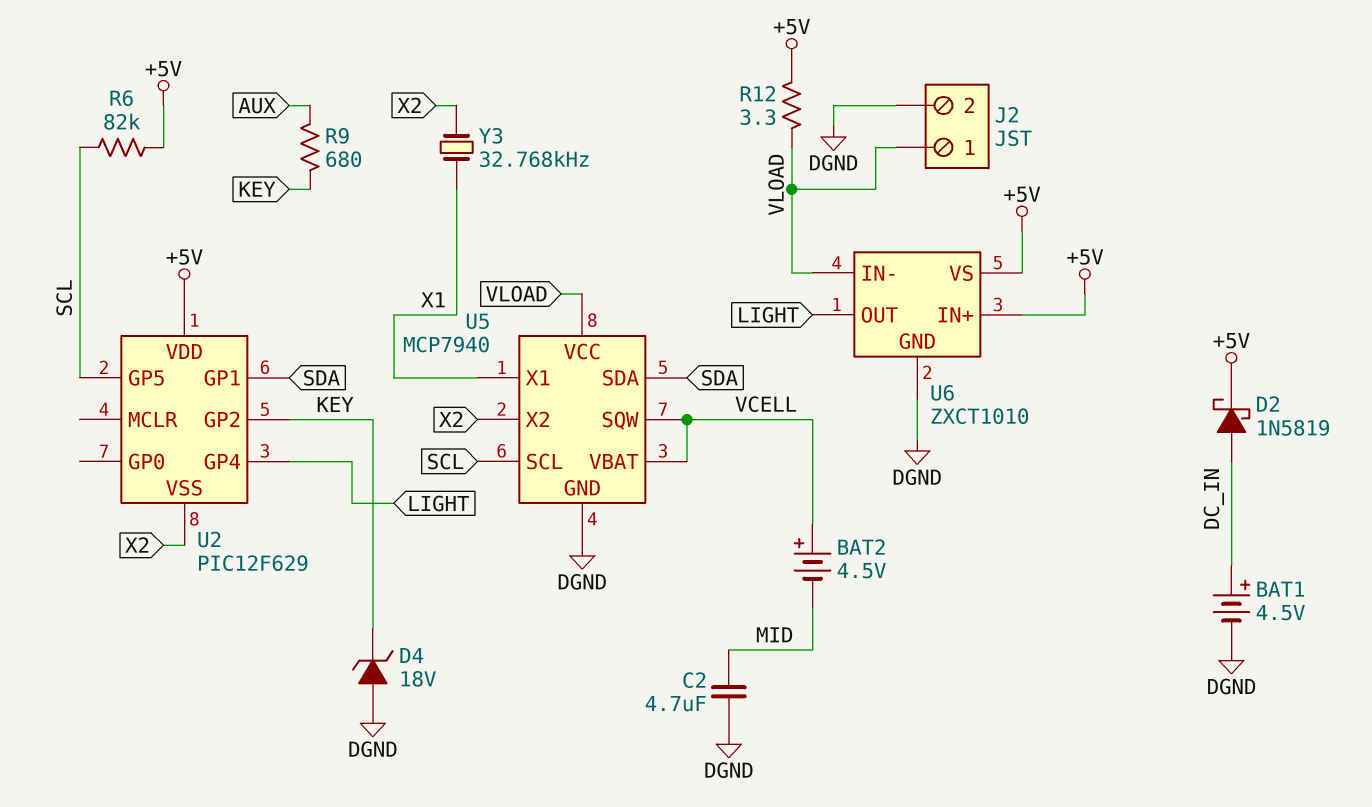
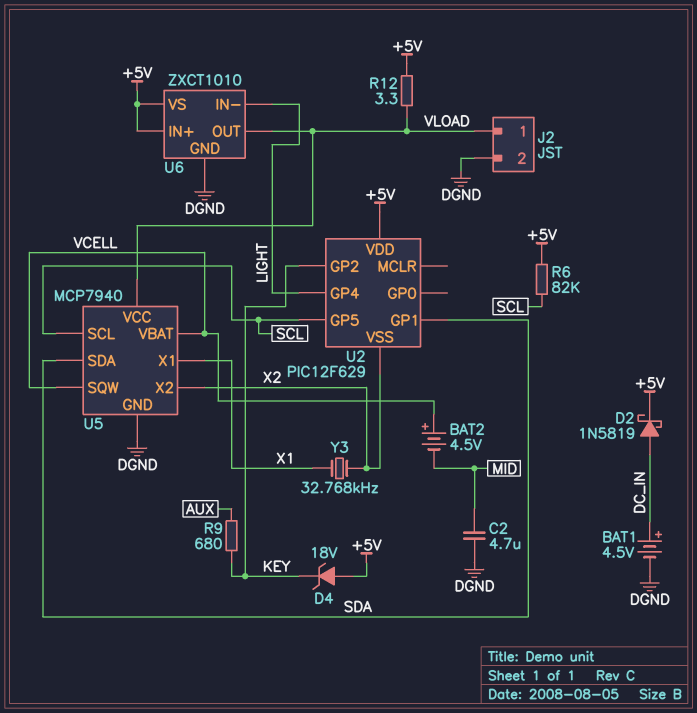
D4: zener 18V (A DGND, K KEY) -> zener 18V (A +5V, K KEY)
U6 pin IN-: VLOAD -> LIGHT
U6 pin OUT: LIGHT -> VLOAD

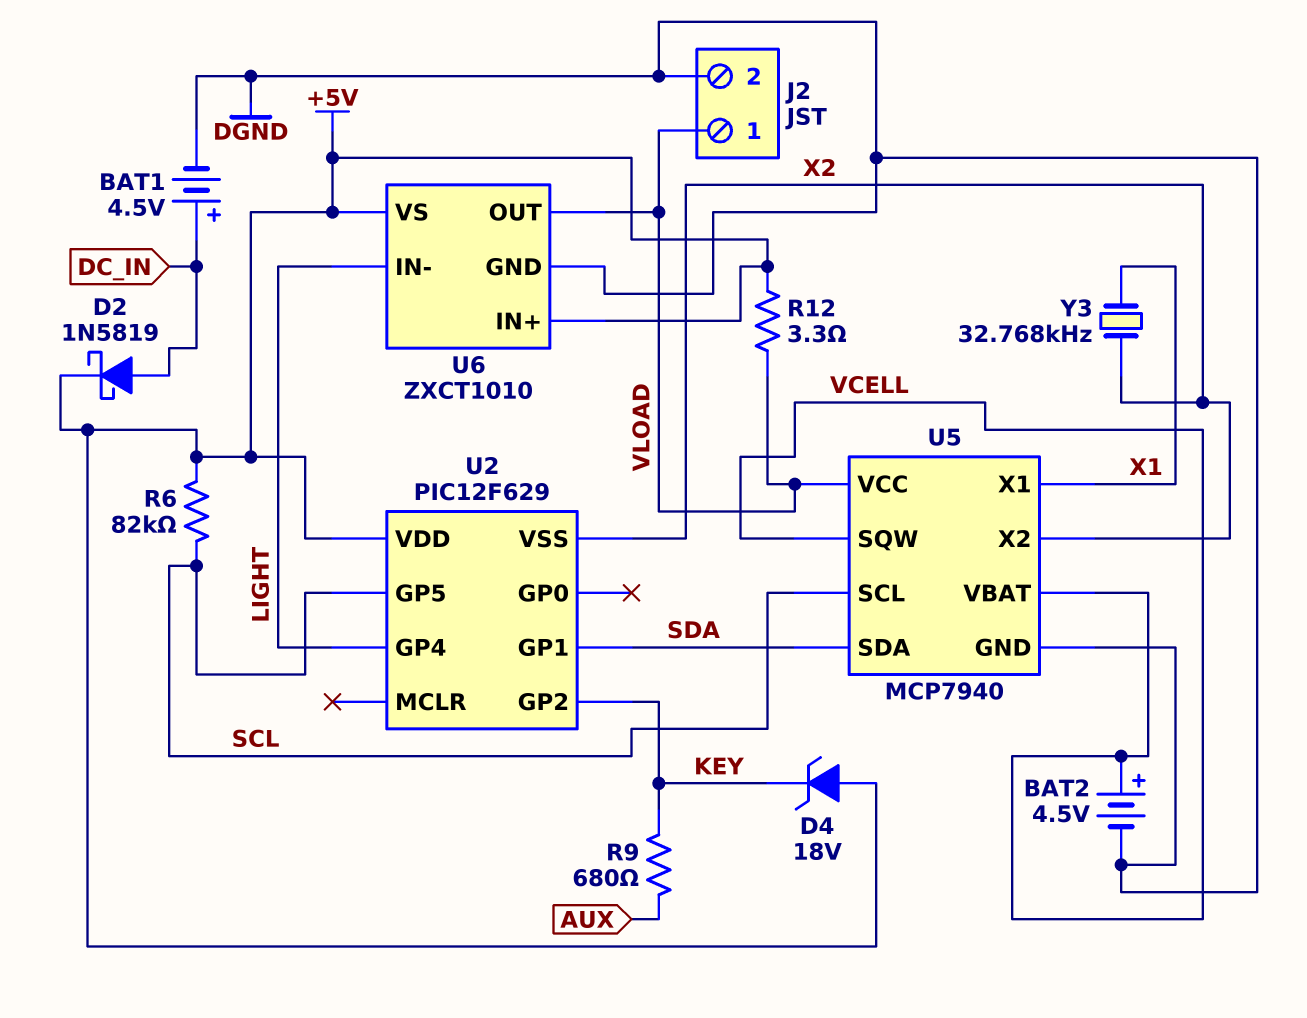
BAT2: 4.5V (plus VCELL, minus MID) -> 4.5V (plus VCELL, minus DGND)
C2: 4.7uF (DGND, MID) -> none

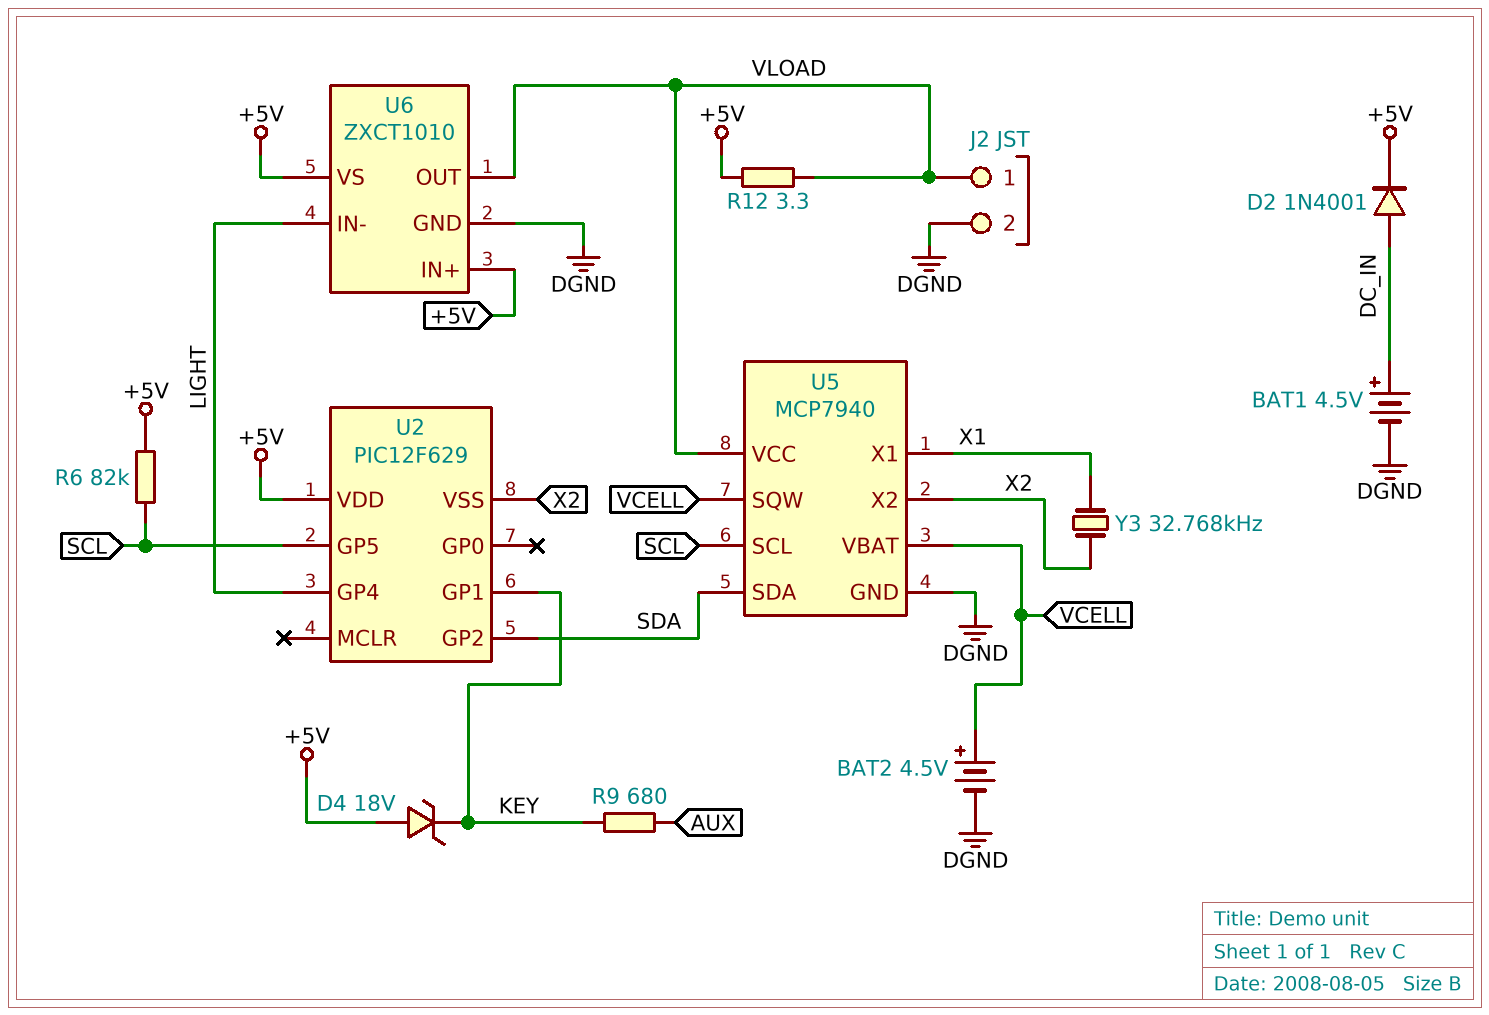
D2: schottky 1N5819 (A DC_IN, K +5V) -> diode 1N4001 (A DC_IN, K +5V)
U2 pin GP1: SDA -> KEY
U2 pin GP2: KEY -> SDA

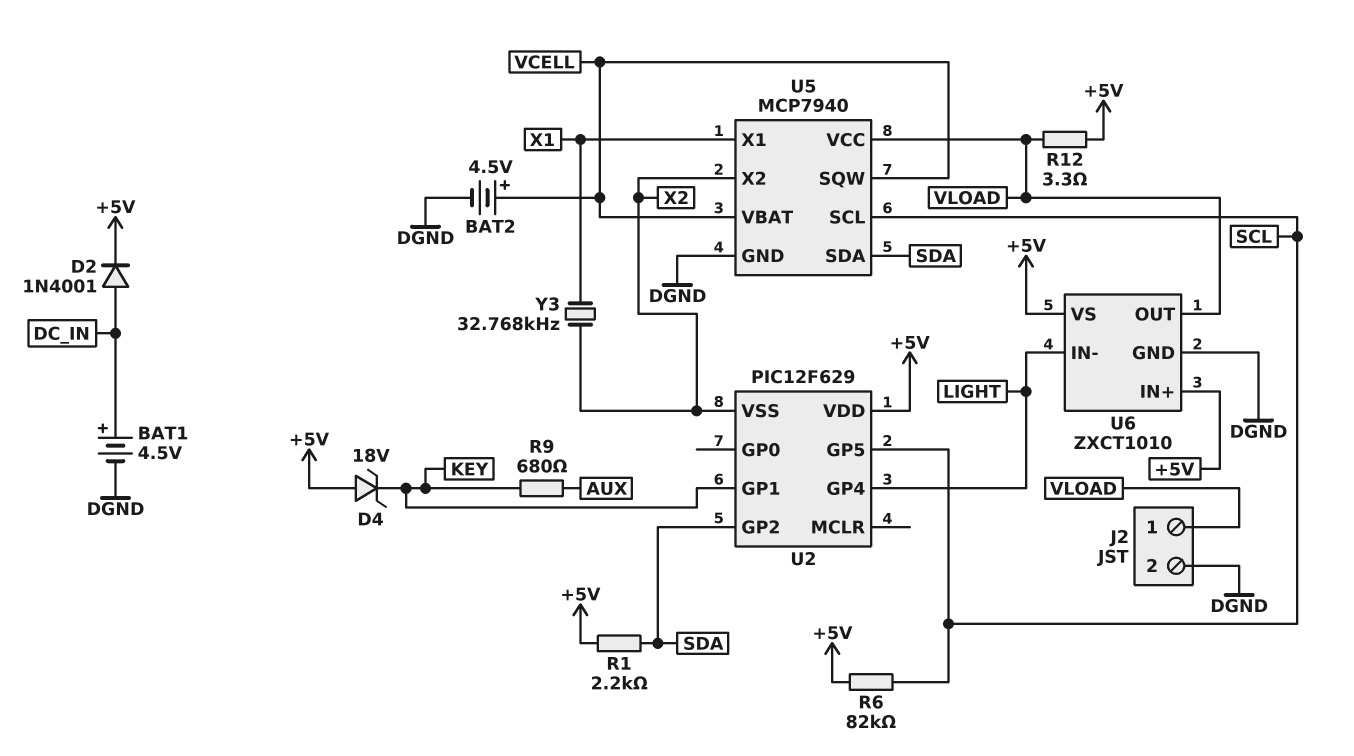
R1: none -> 2.2k (+5V, SDA)

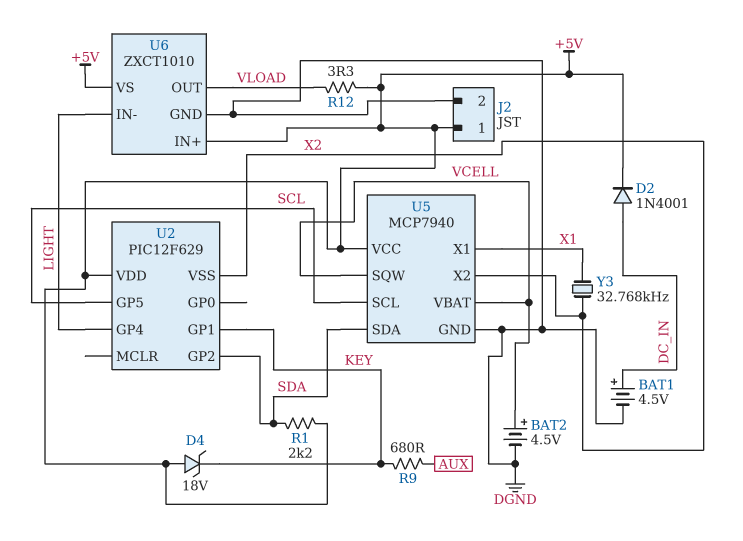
J2 pin 1: VLOAD -> +5V
R6: 82k (+5V, SCL) -> none
U5 pin VCC: VLOAD -> +5V

